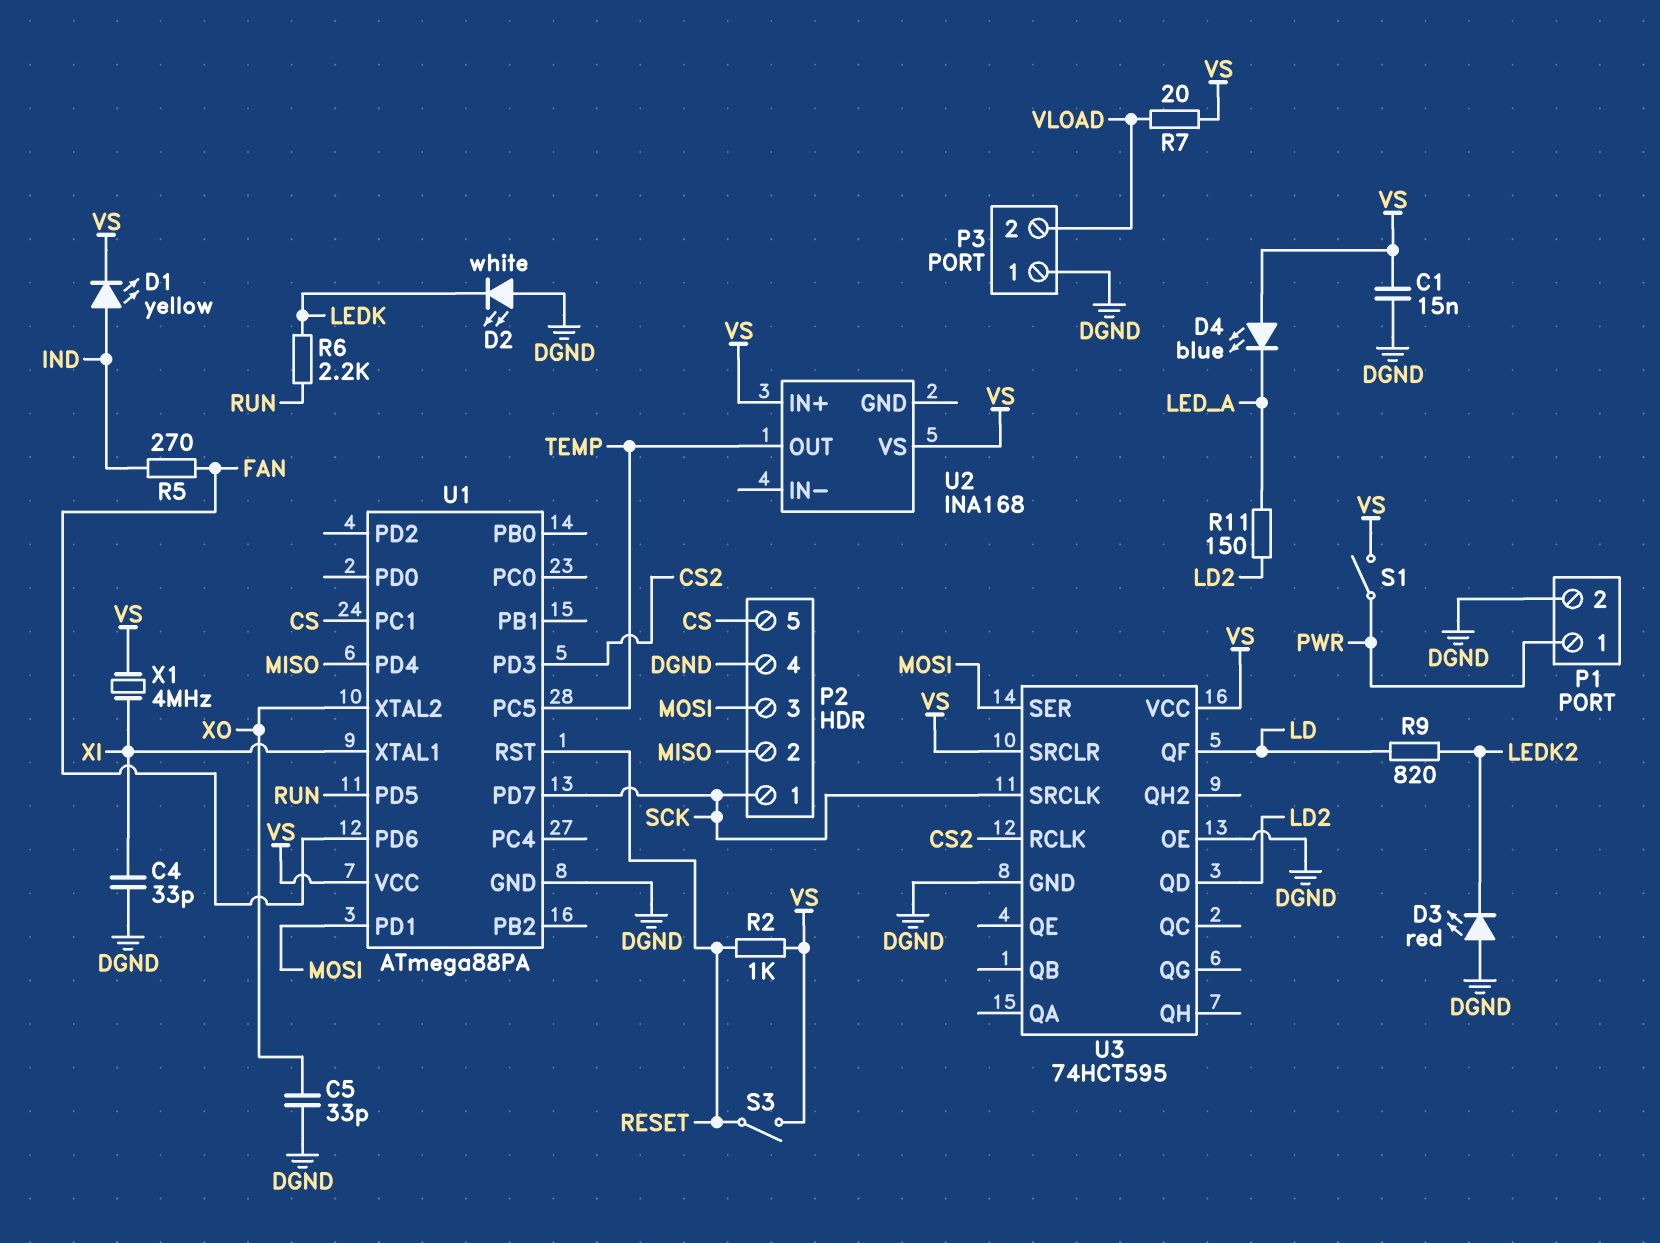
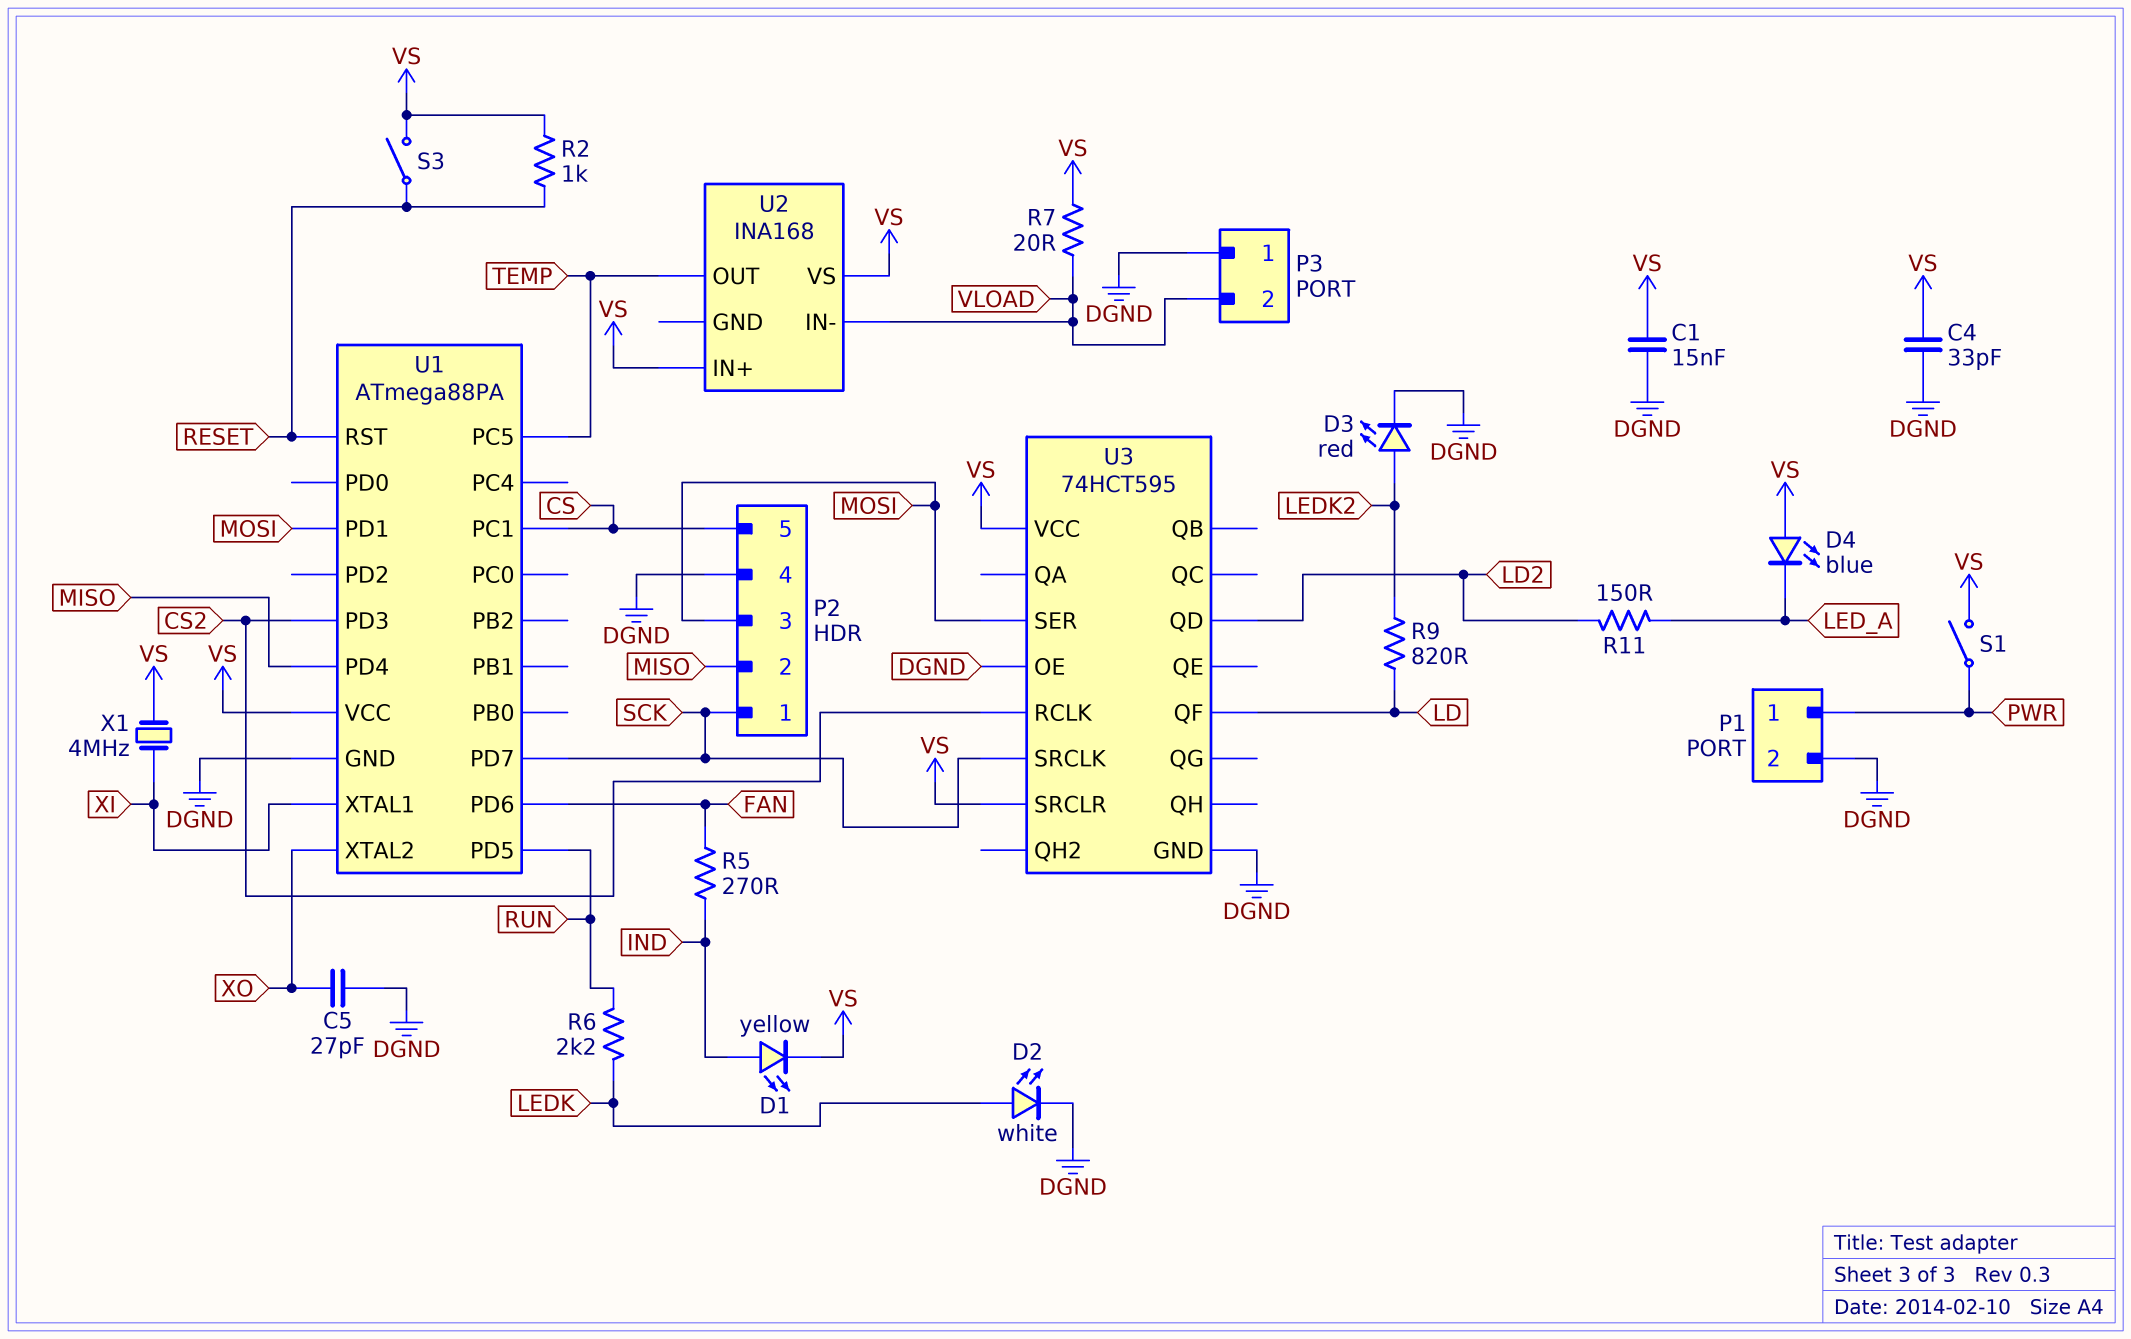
C4: 33pF (DGND, XI) -> 33pF (DGND, VS)
C5: 33pF (DGND, XO) -> 27pF (DGND, XO)
D2: LED white (A DGND, K LEDK) -> LED white (A LEDK, K DGND)
D3: LED red (A DGND, K LEDK2) -> LED red (A LEDK2, K DGND)
U2 pin IN-: none -> VLOAD

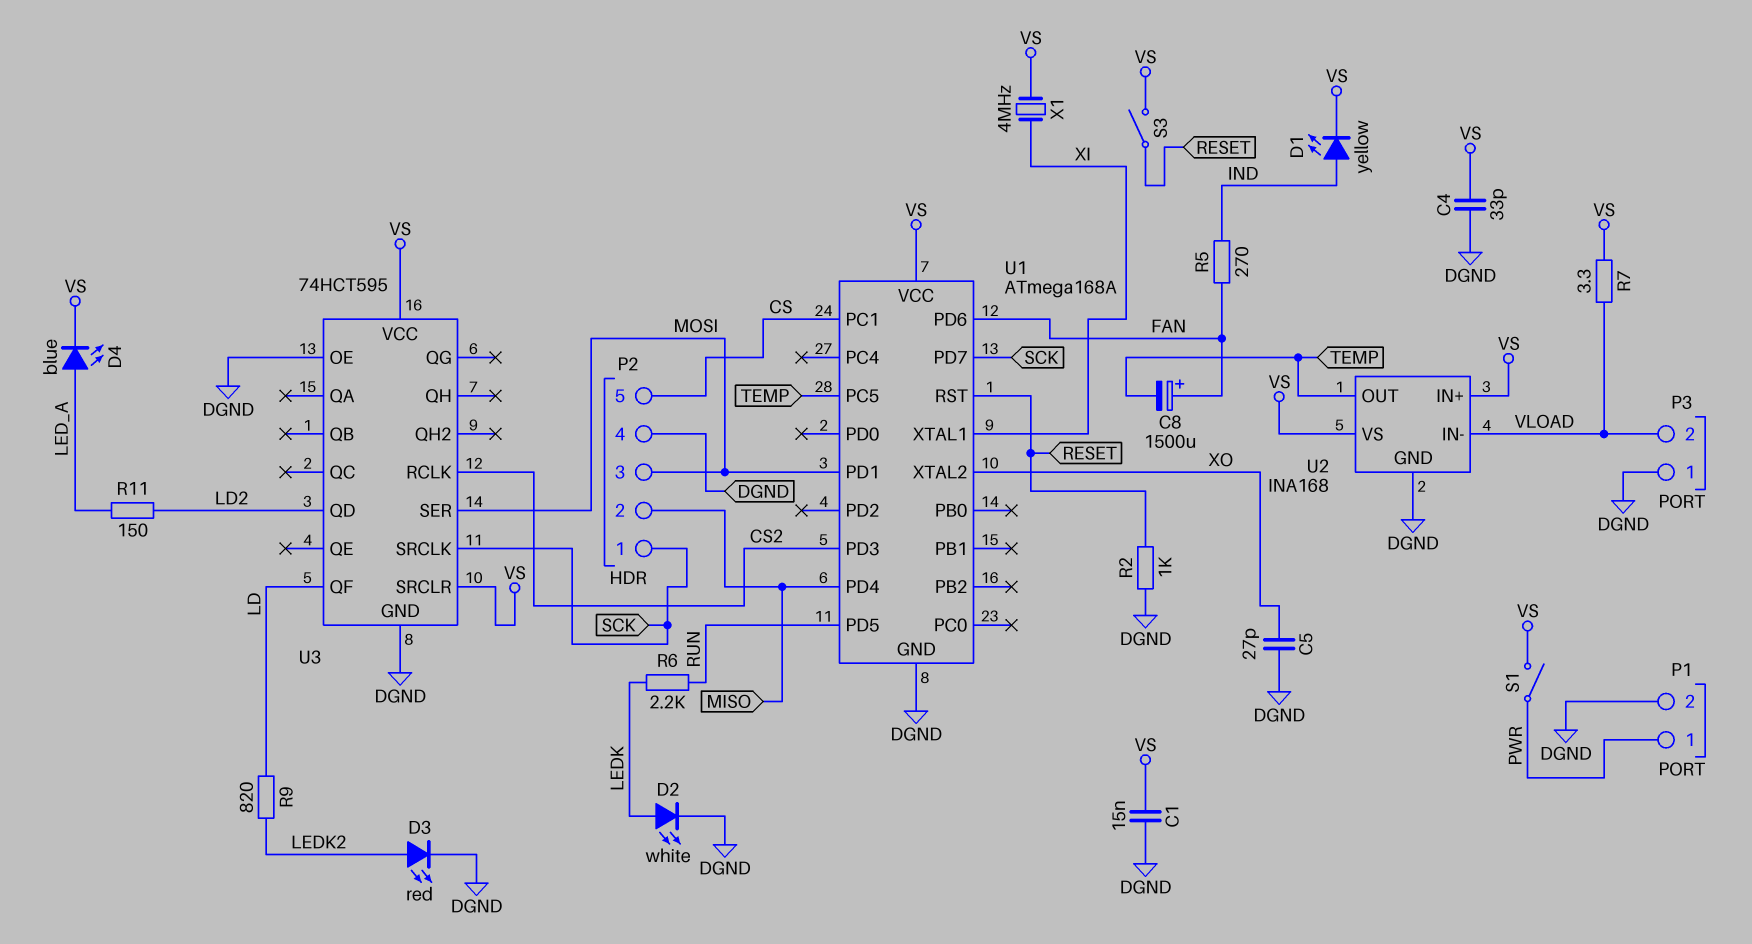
C8: none -> 1500uF (plus FAN, minus TEMP)
D4: LED blue (A VS, K LED_A) -> LED blue (A LED_A, K VS)
R2: 1k (RESET, VS) -> 1k (DGND, RESET)
R7: 20 (VLOAD, VS) -> 3.3 (VLOAD, VS)
U1: ATmega88PA -> ATmega168A
U2 pin GND: none -> DGND

